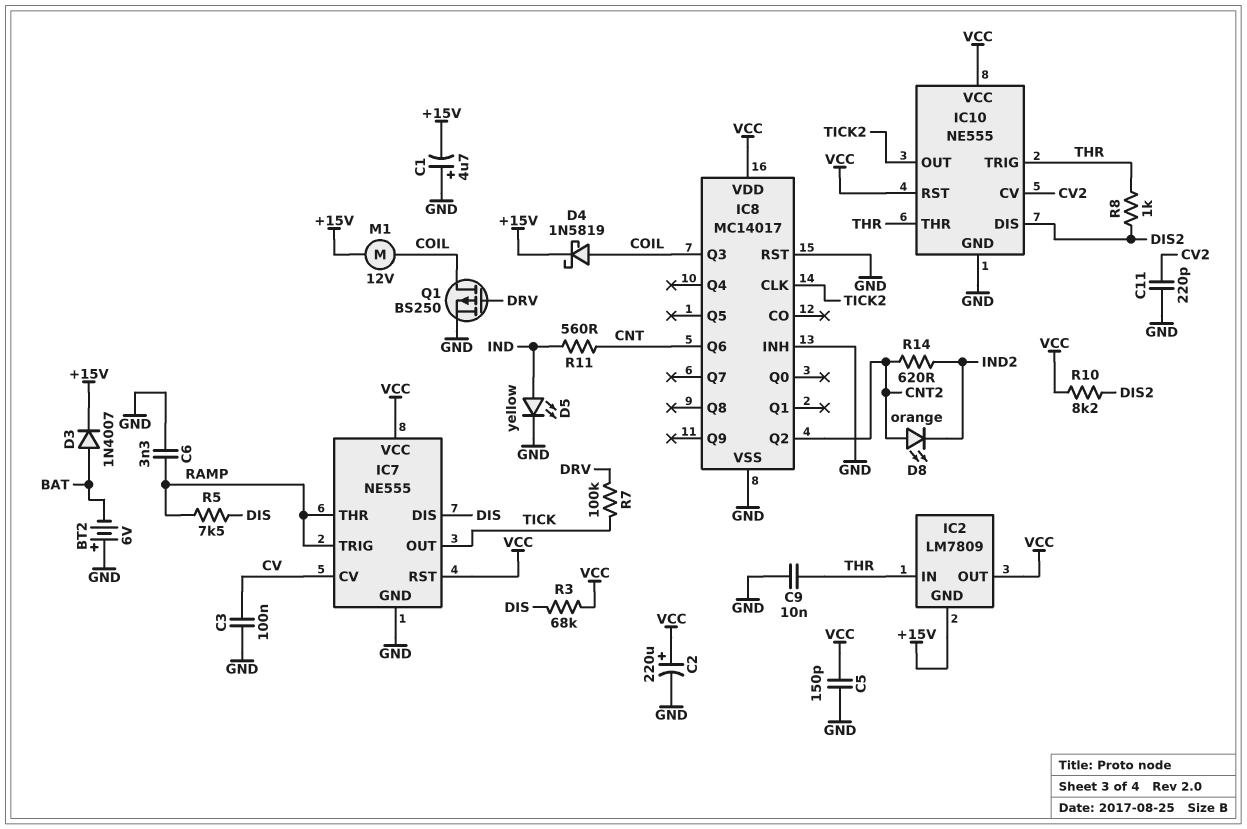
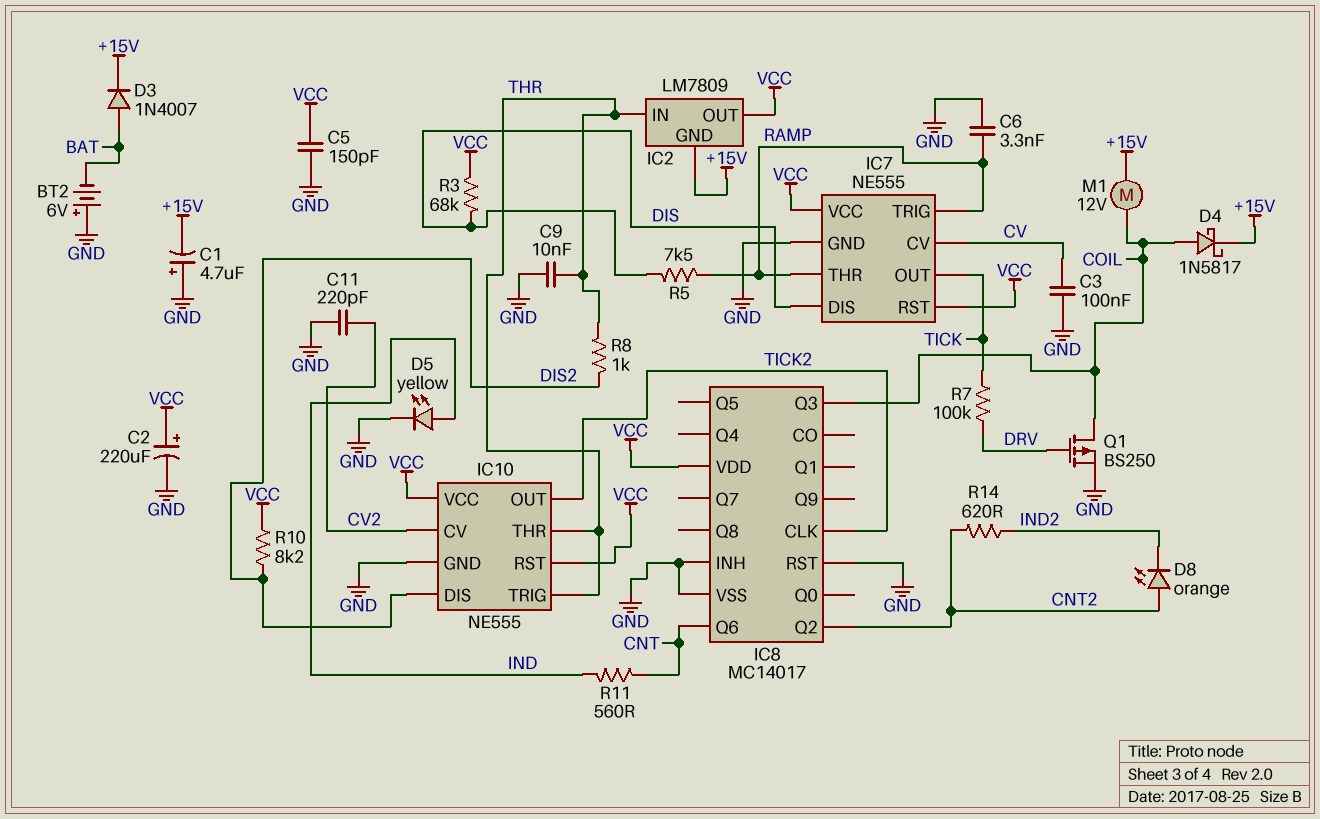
D4: schottky 1N5819 (A COIL, K +15V) -> schottky 1N5817 (A COIL, K +15V)

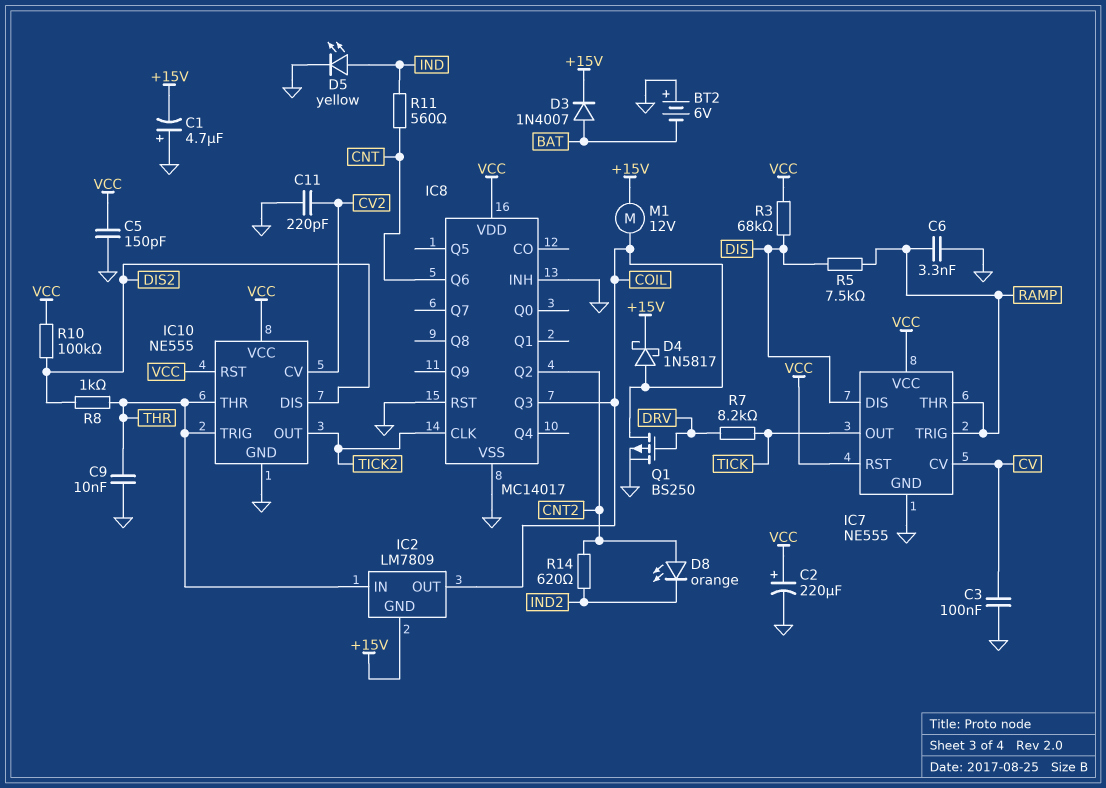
IC2 pin OUT: VCC -> COIL
R7: 100k (DRV, TICK) -> 8.2k (DRV, TICK)
R10: 8.2k (DIS2, VCC) -> 100k (DIS2, VCC)

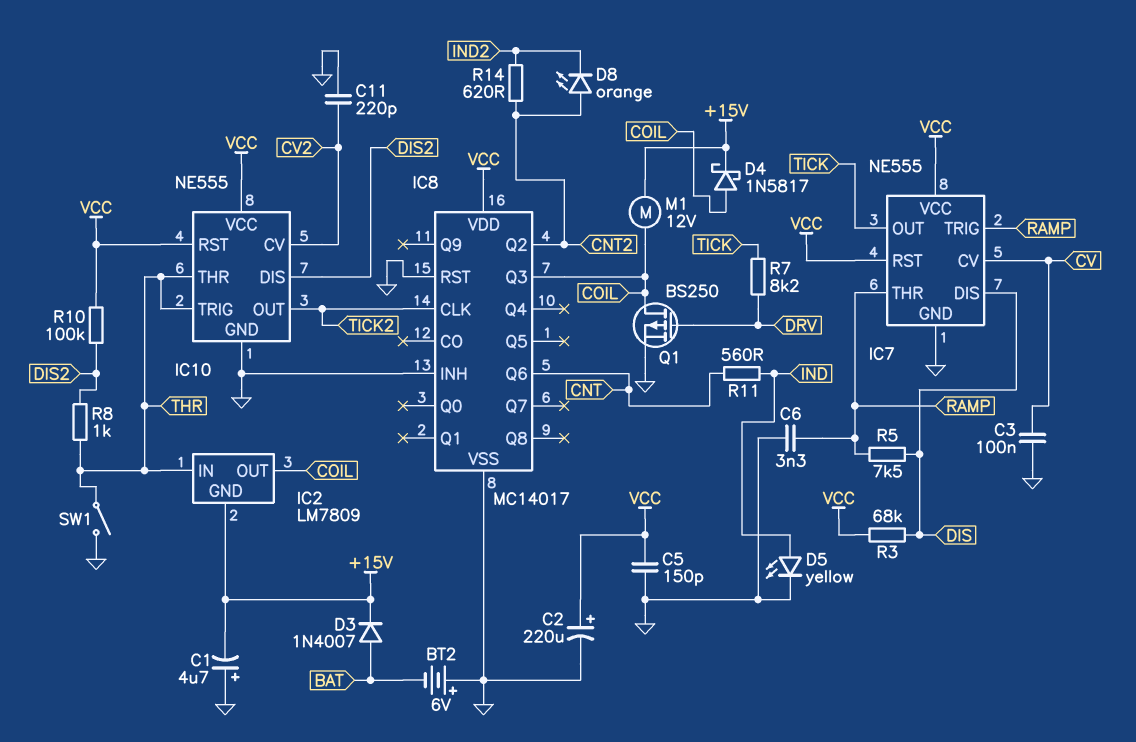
C9: 10nF (GND, THR) -> none
SW1: none -> switch (GND, THR)

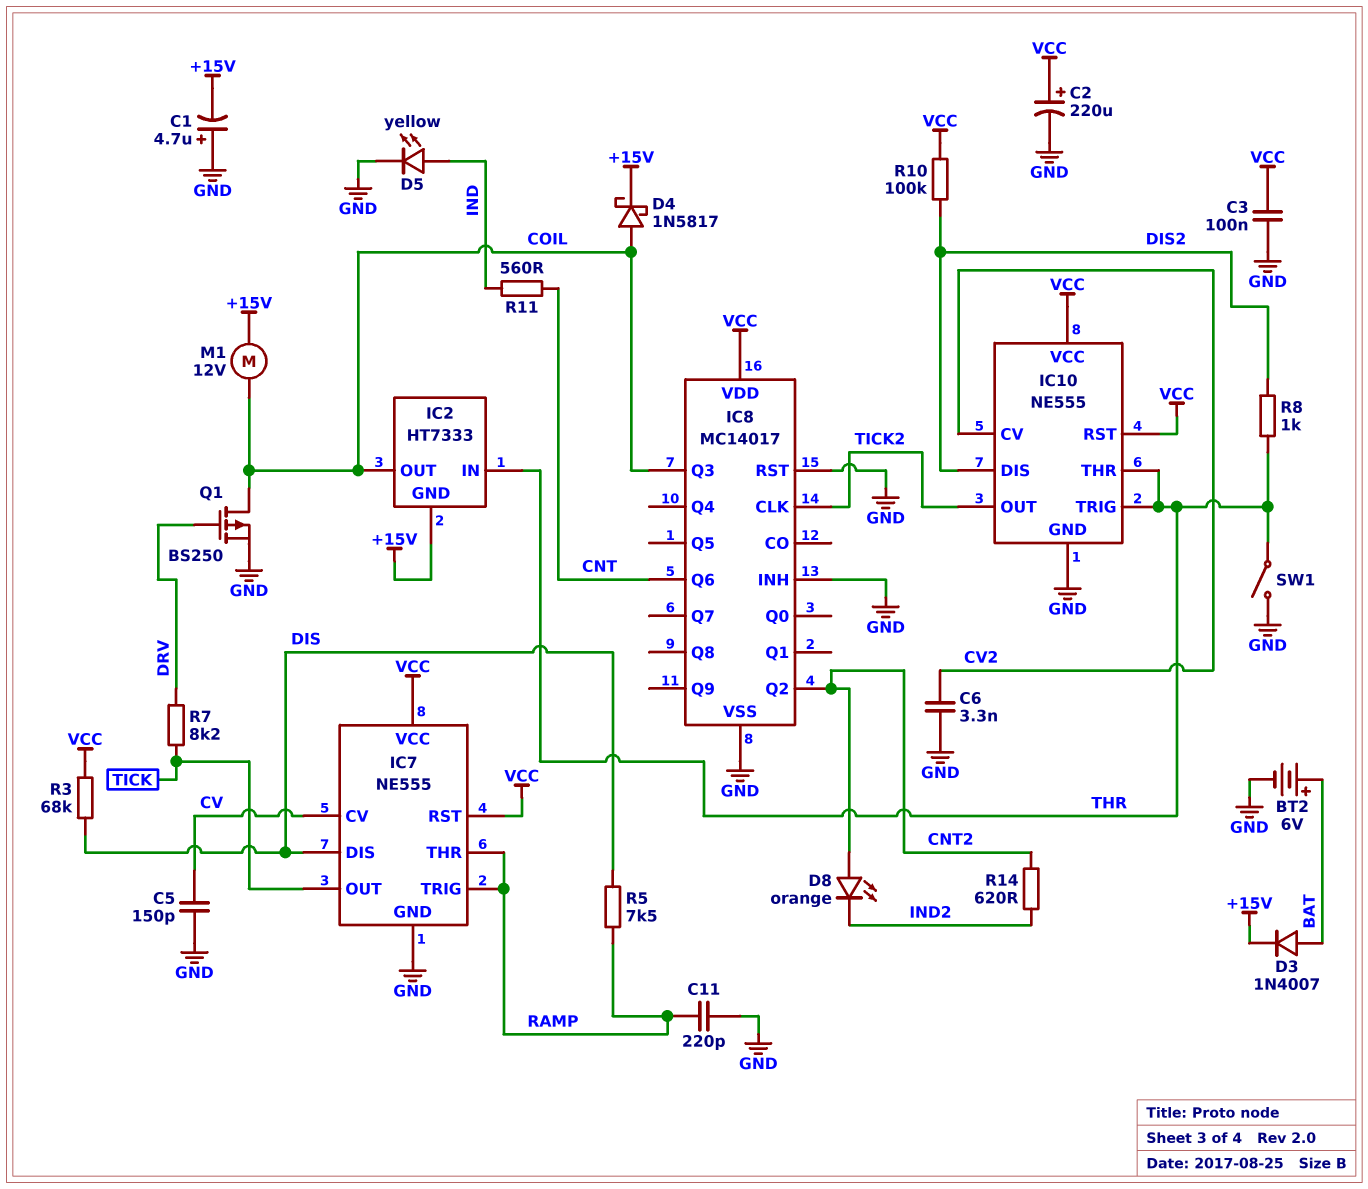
BT2: 6V (plus GND, minus BAT) -> 6V (plus BAT, minus GND)
C3: 100nF (CV, GND) -> 100nF (GND, VCC)
C5: 150pF (GND, VCC) -> 150pF (CV, GND)
C6: 3.3nF (GND, RAMP) -> 3.3nF (CV2, GND)
C11: 220pF (CV2, GND) -> 220pF (GND, RAMP)
IC2: LM7809 -> HT7333

